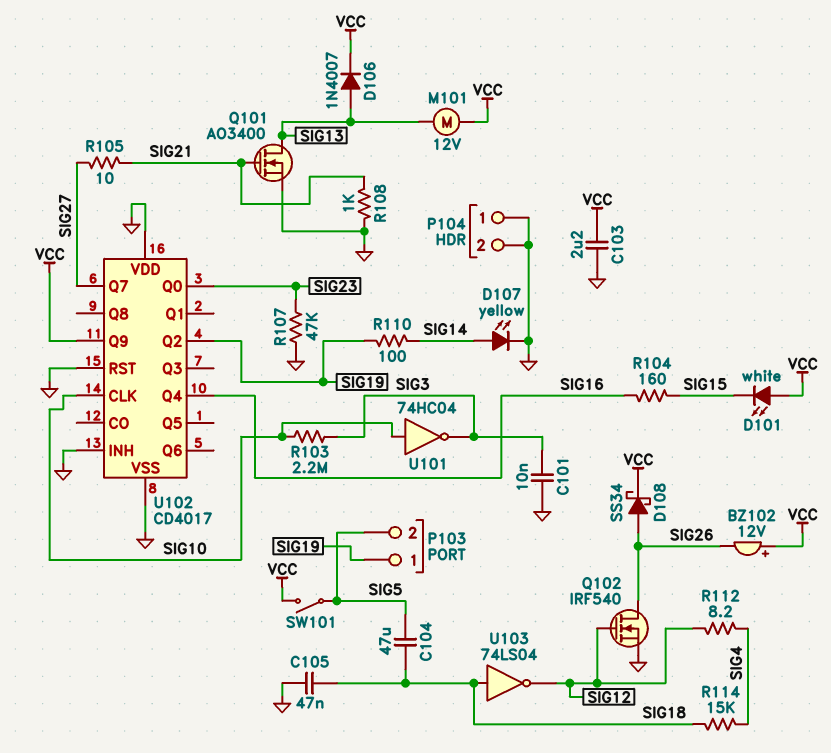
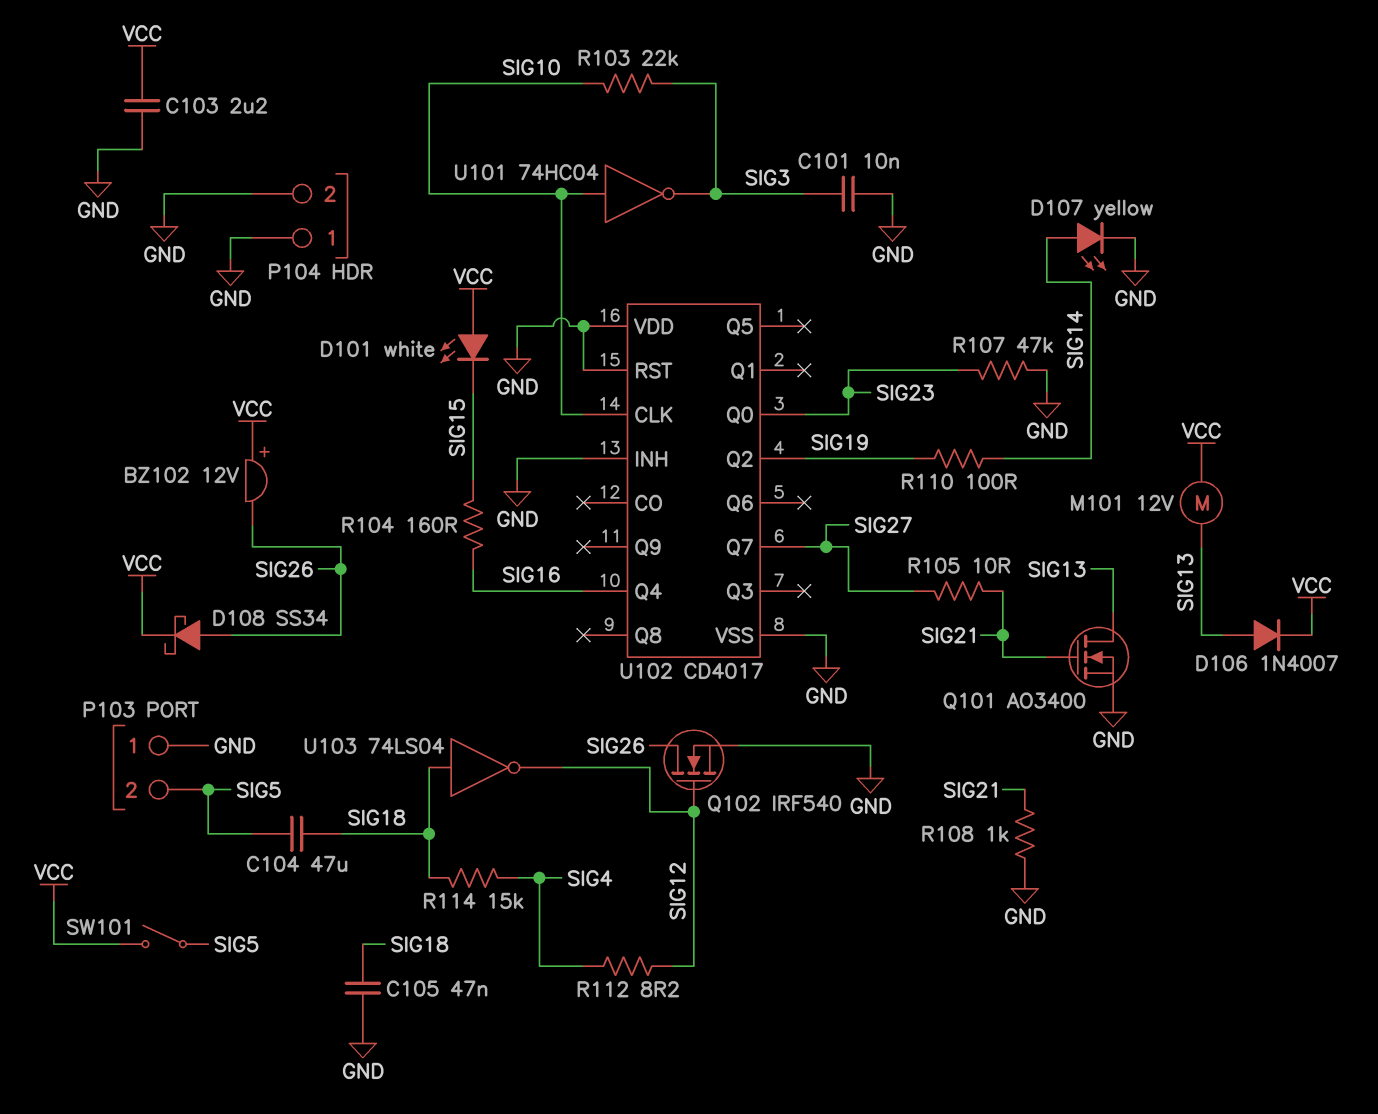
P103 pin 1: SIG19 -> GND
R103: 2.2M (SIG3, SIG10) -> 22k (SIG3, SIG10)
U102 pin Q9: VCC -> none

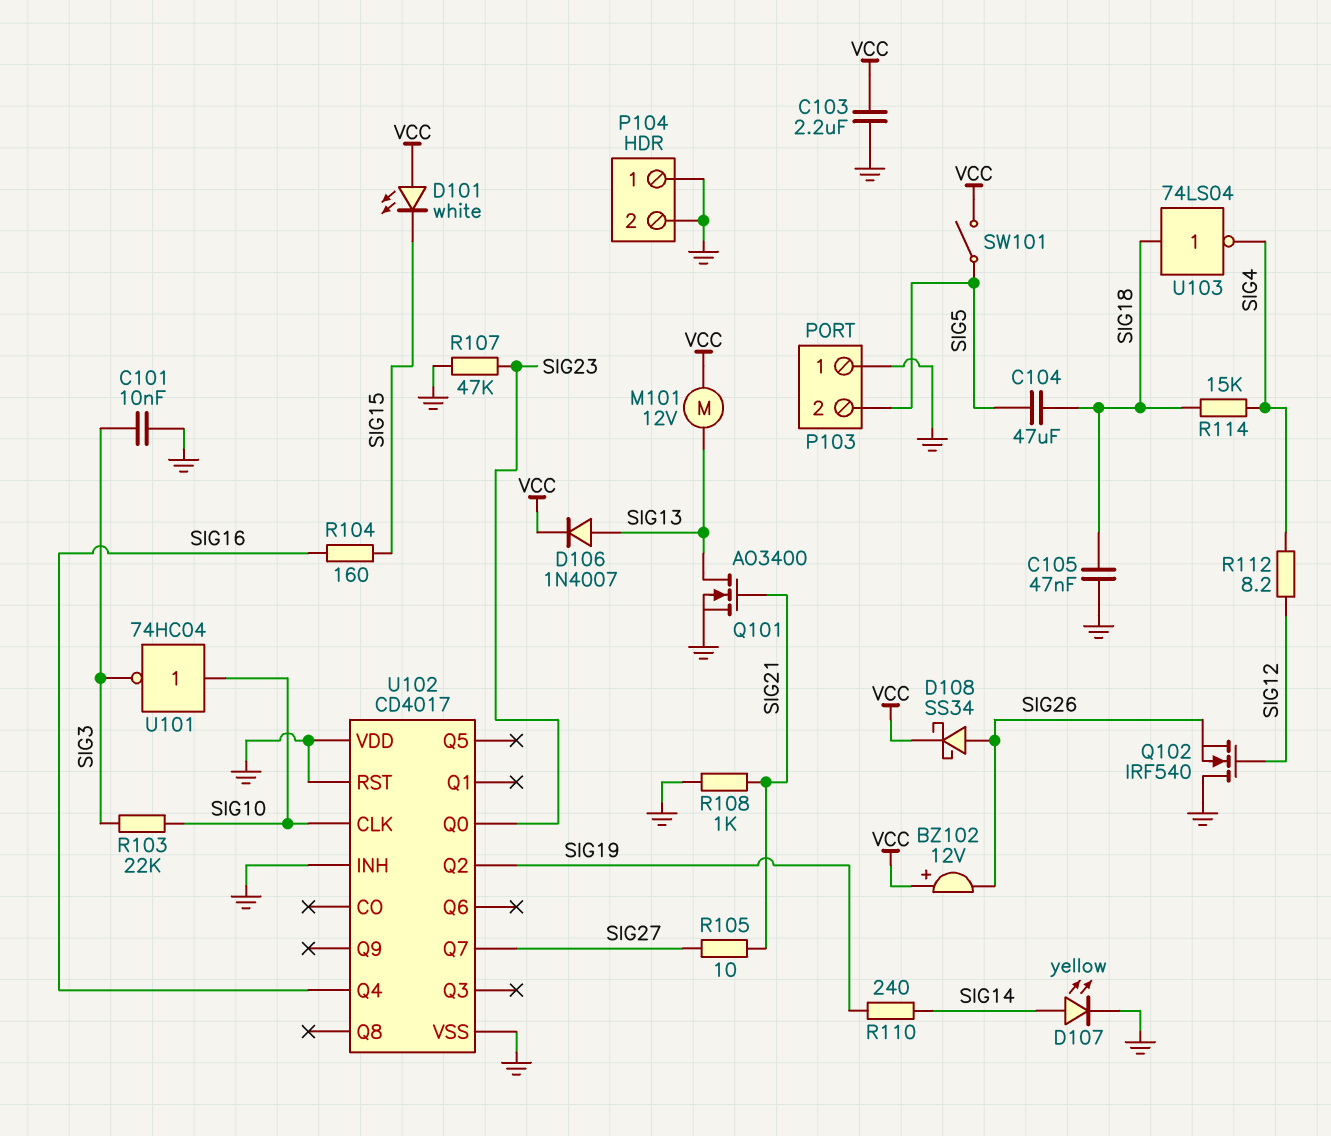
Q102: NMOS IRF540 (G SIG12, D SIG26, S GND) -> NMOS IRF540 (G SIG12, D GND, S SIG26)
R110: 100 (SIG14, SIG19) -> 240 (SIG14, SIG19)
U103: NOT 74LS04 (in SIG18, out SIG12) -> NOT 74LS04 (in SIG18, out SIG4)

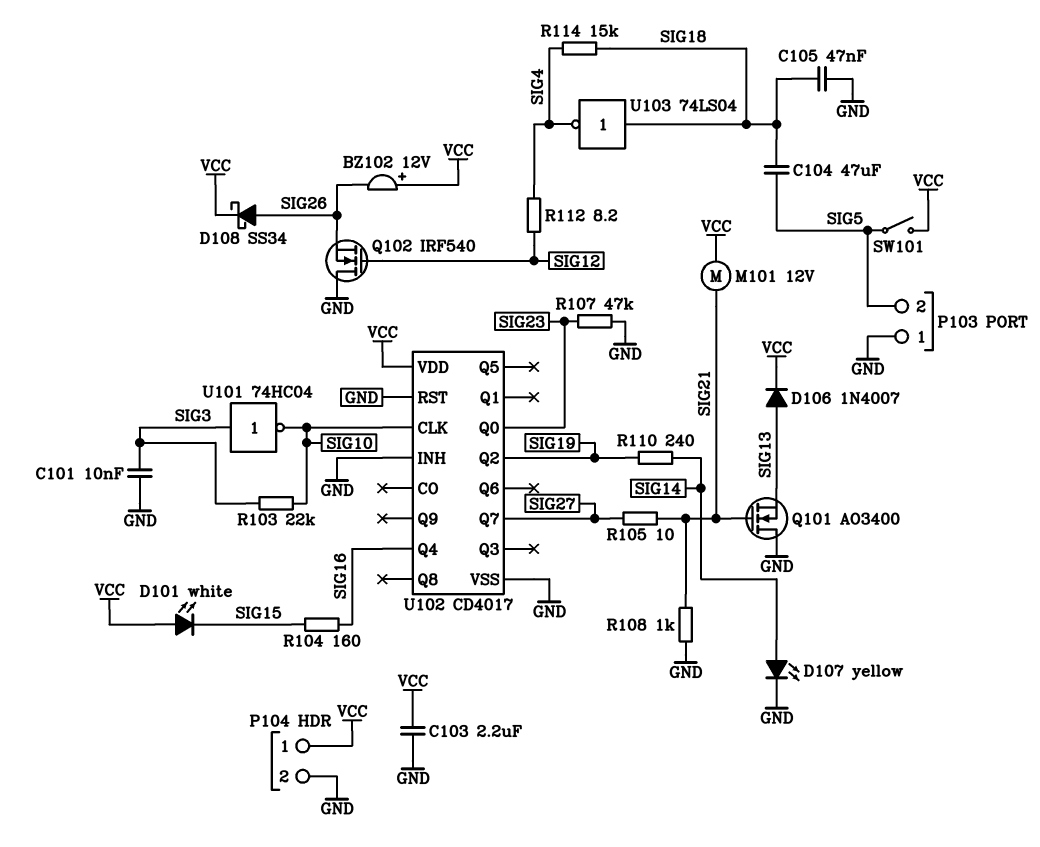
M101: motor 12V (SIG13, VCC) -> motor 12V (SIG21, VCC)
P104 pin 1: GND -> VCC
Q101: NMOS AO3400 (G SIG21, D SIG13, S GND) -> NMOS AO3400 (G SIG21, D GND, S SIG13)
U101: NOT 74HC04 (in SIG10, out SIG3) -> NOT 74HC04 (in SIG3, out SIG10)
U102 pin VDD: GND -> VCC

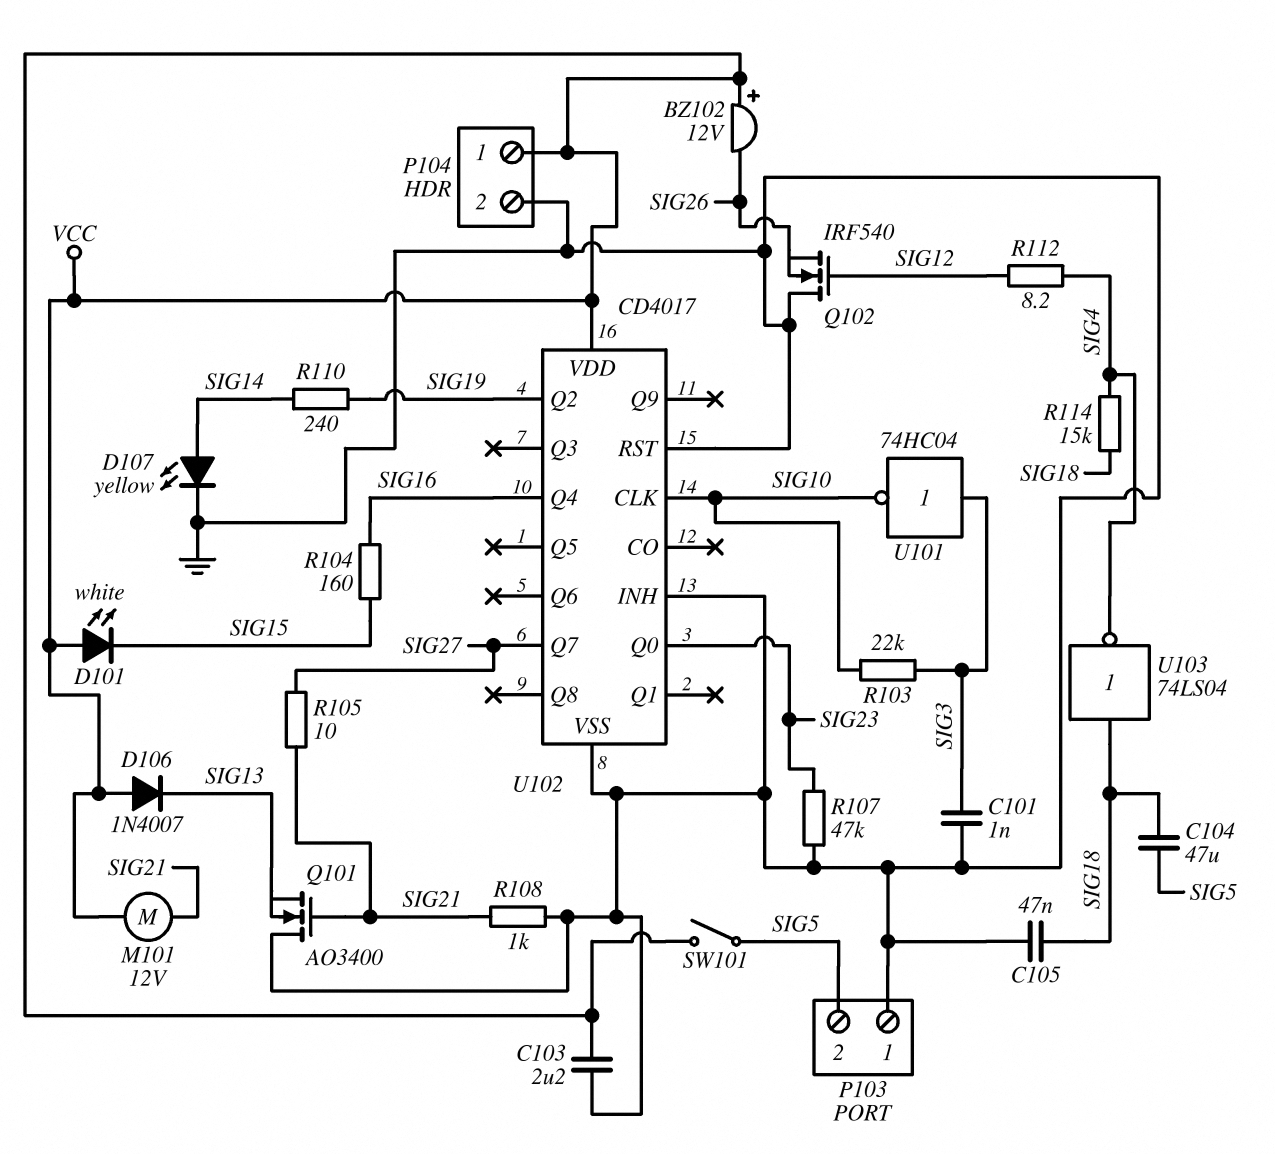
C101: 10nF (GND, SIG3) -> 1nF (GND, SIG3)
D106: diode 1N4007 (A SIG13, K VCC) -> diode 1N4007 (A VCC, K SIG13)
D108: schottky SS34 (A SIG26, K VCC) -> none

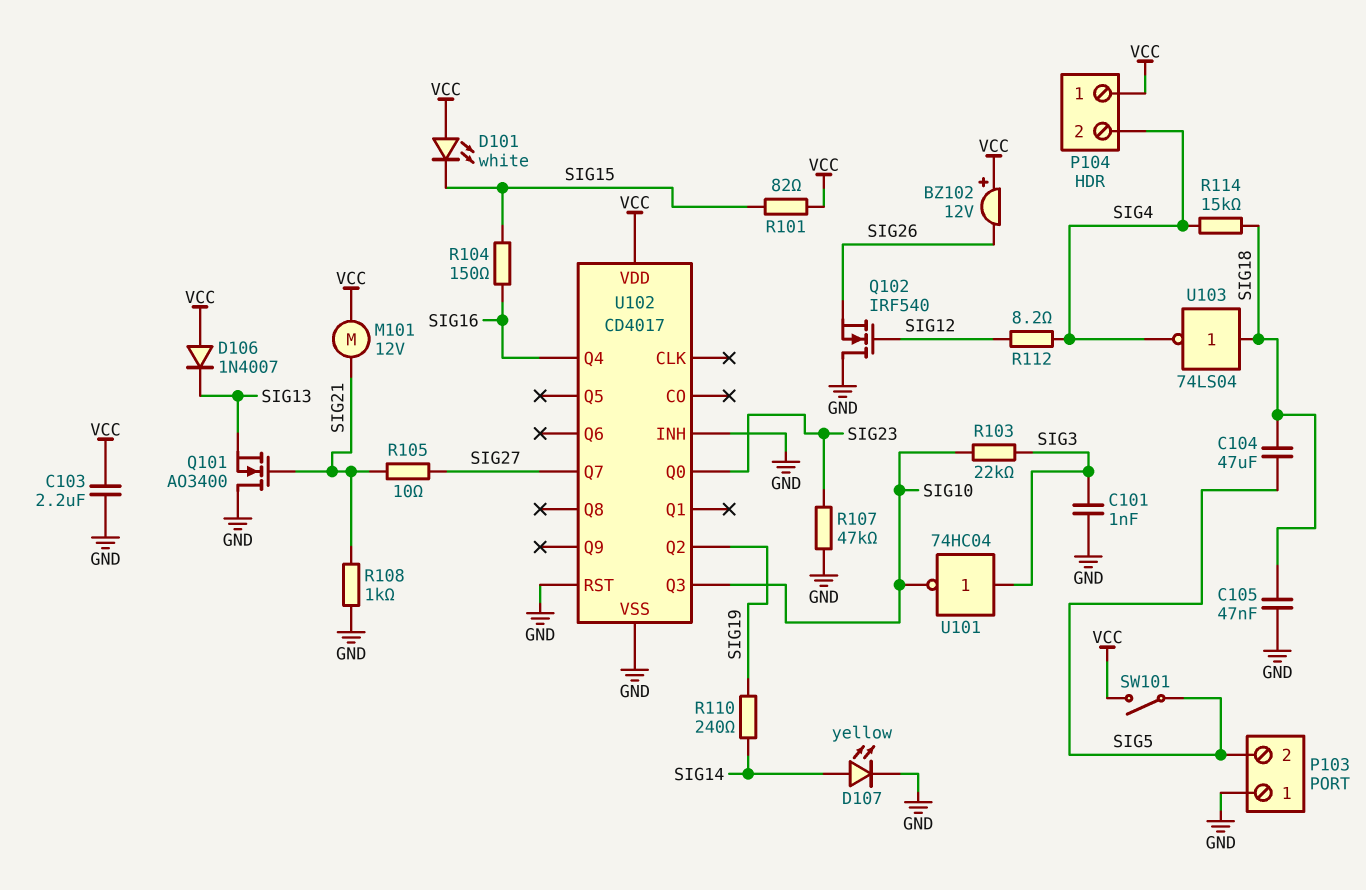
P104 pin 2: GND -> SIG4
R101: none -> 82 (SIG15, VCC)
R104: 160 (SIG15, SIG16) -> 150 (SIG15, SIG16)
U102 pin CLK: SIG10 -> none
U102 pin Q3: none -> SIG10

